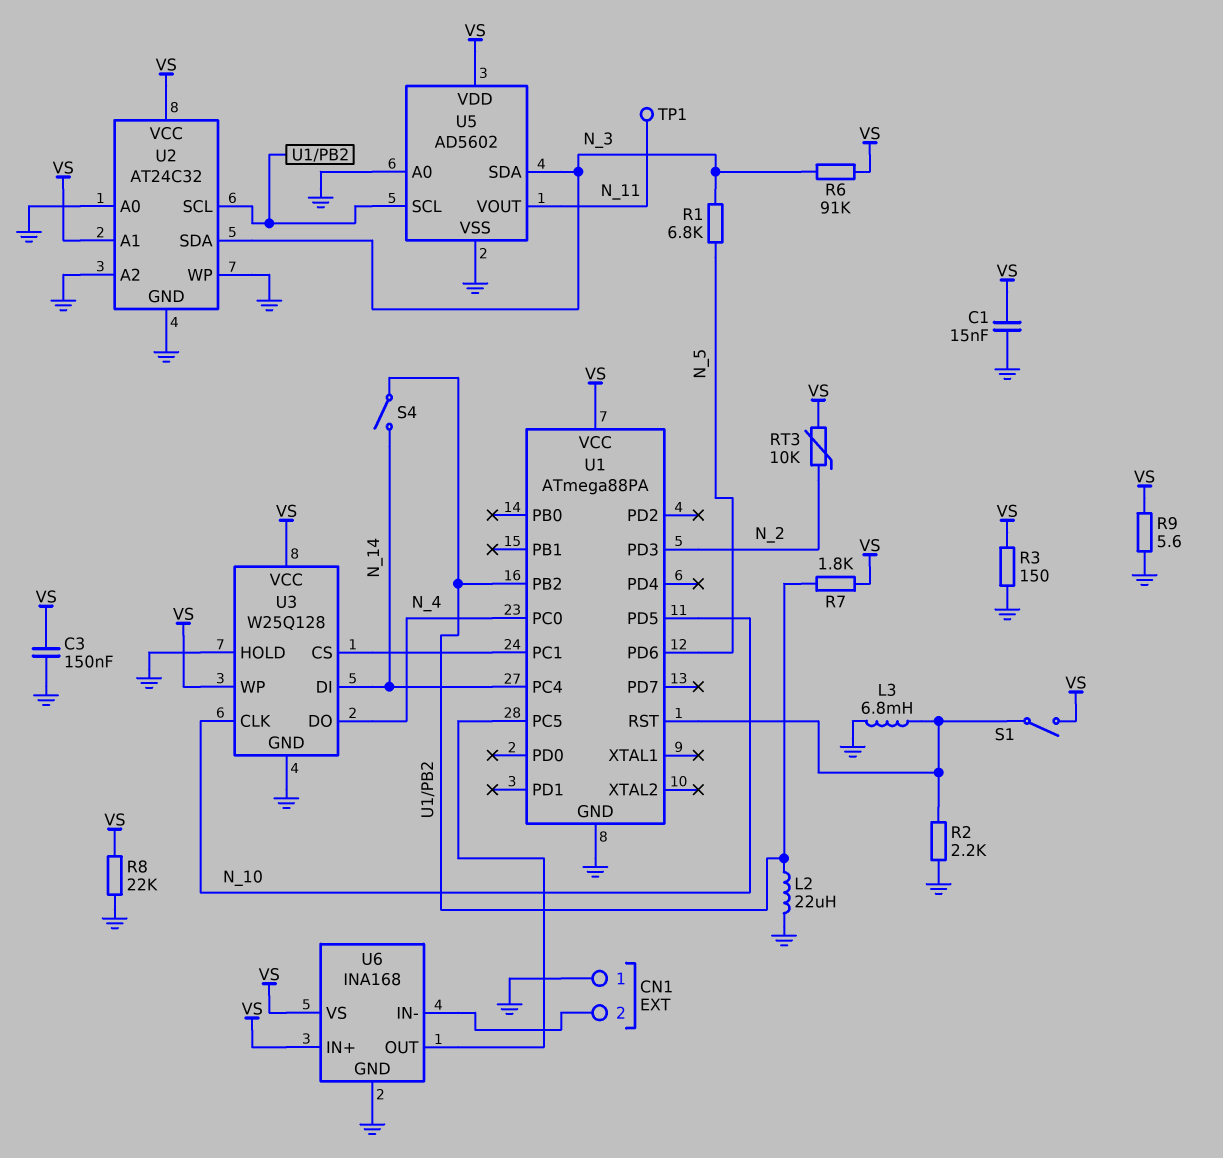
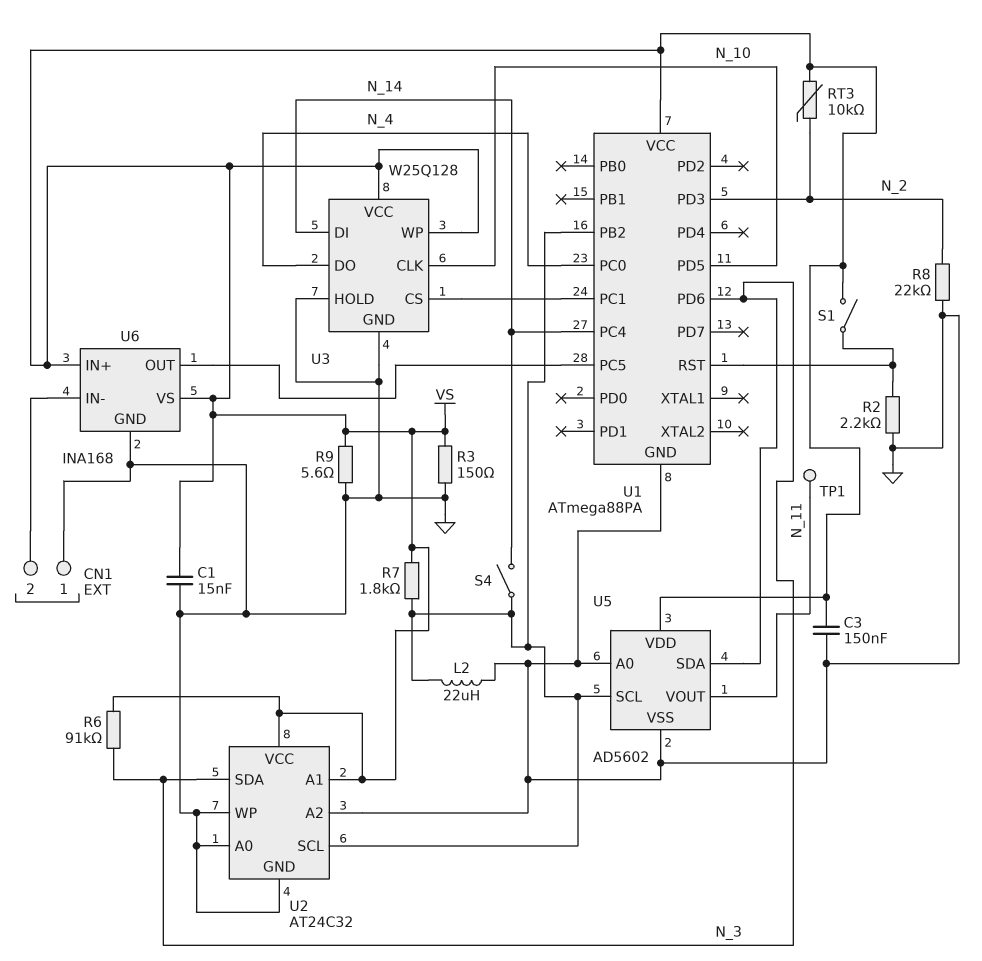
L3: 6.8mH (GND, U1/RST) -> none
R1: 6.8k (N_3, N_5) -> none
R8: 22k (GND, VS) -> 22k (GND, N_2)
U1 pin PD6: N_5 -> N_3

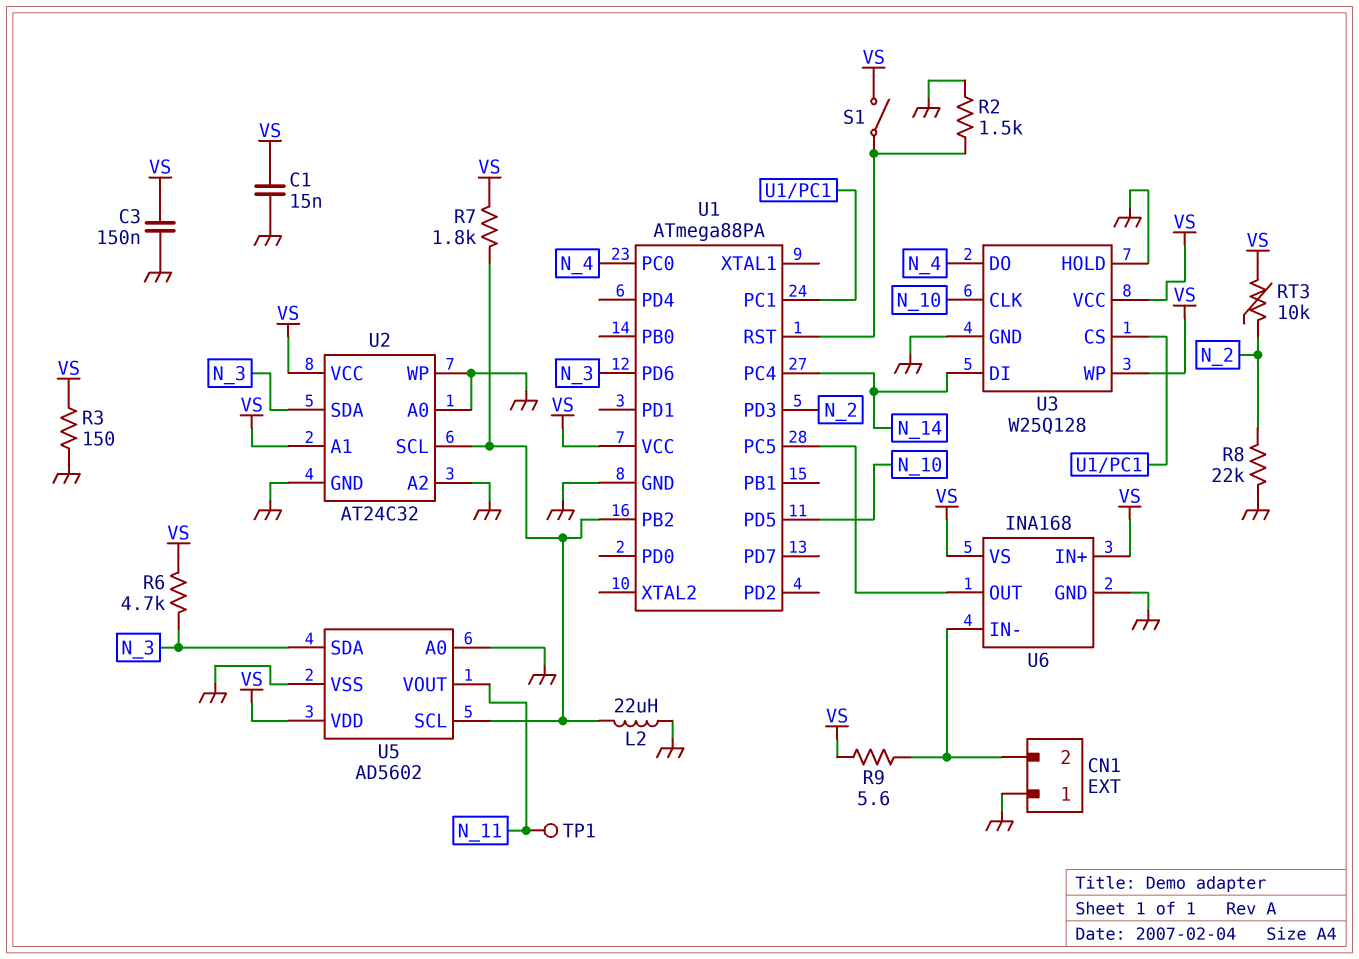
R2: 2.2k (GND, U1/RST) -> 1.5k (GND, U1/RST)
R6: 91k (N_3, VS) -> 4.7k (N_3, VS)
R9: 5.6 (GND, VS) -> 5.6 (CN1/2, VS)
S4: switch (N_14, U1/PB2) -> none

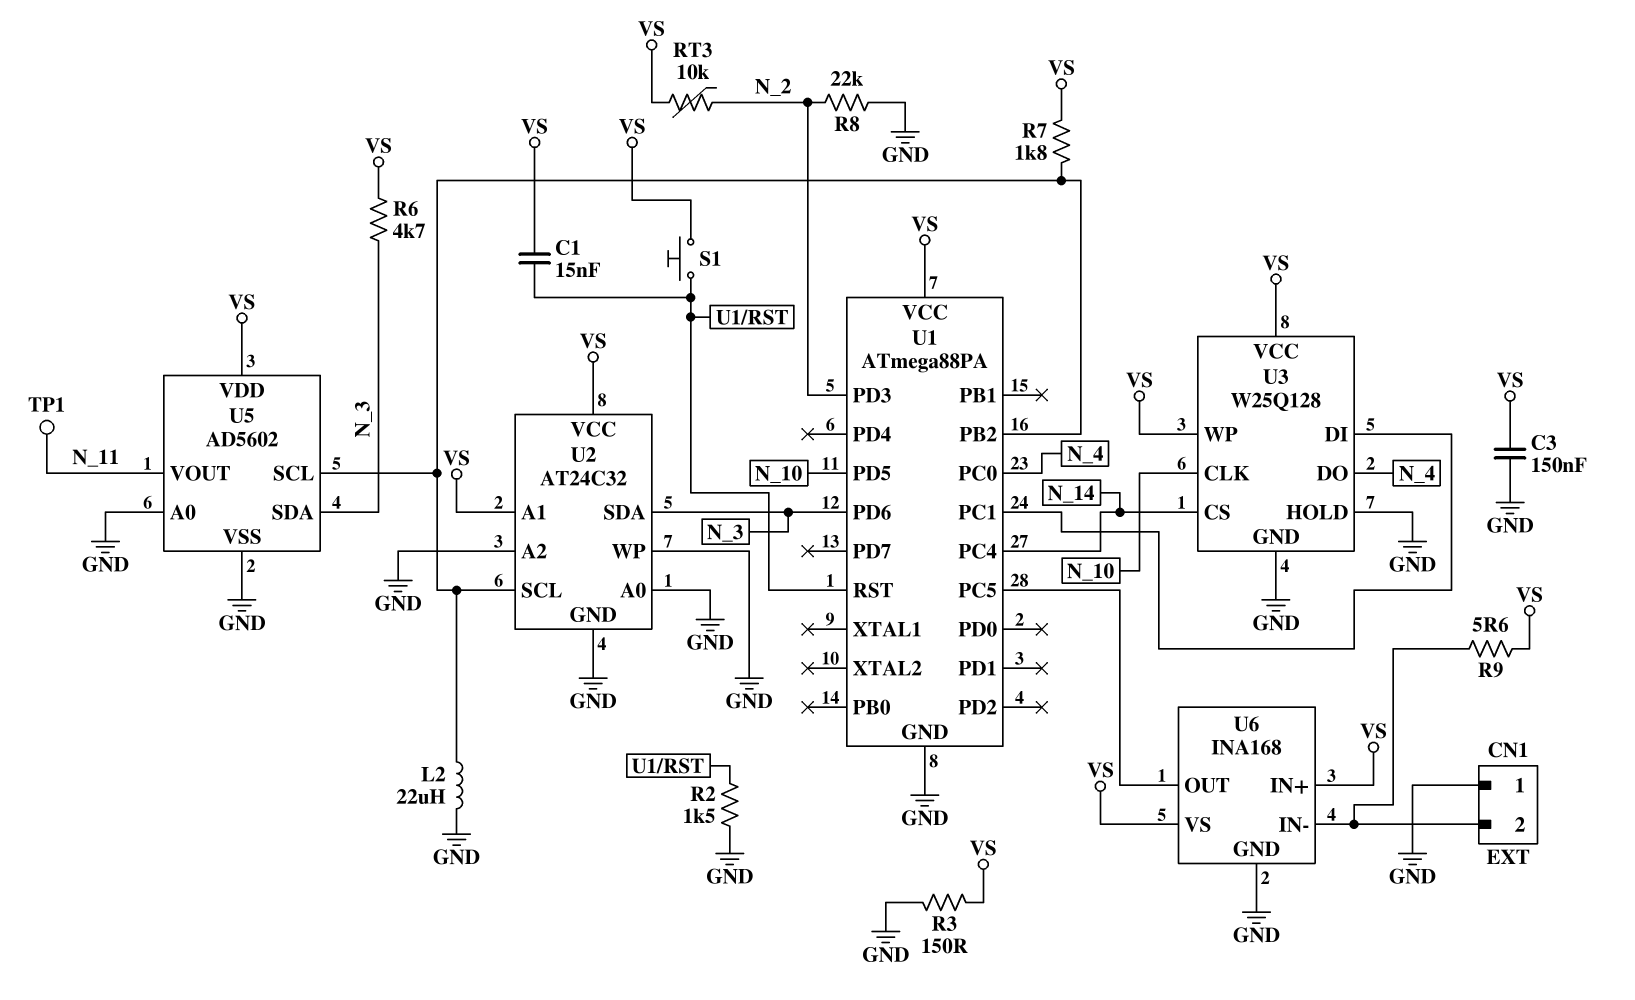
C1: 15nF (GND, VS) -> 15nF (U1/RST, VS)
S1: switch (U1/RST, VS) -> button (U1/RST, VS)
U3 pin CS: U1/PC1 -> N_14
U3 pin DI: N_14 -> U1/PC1

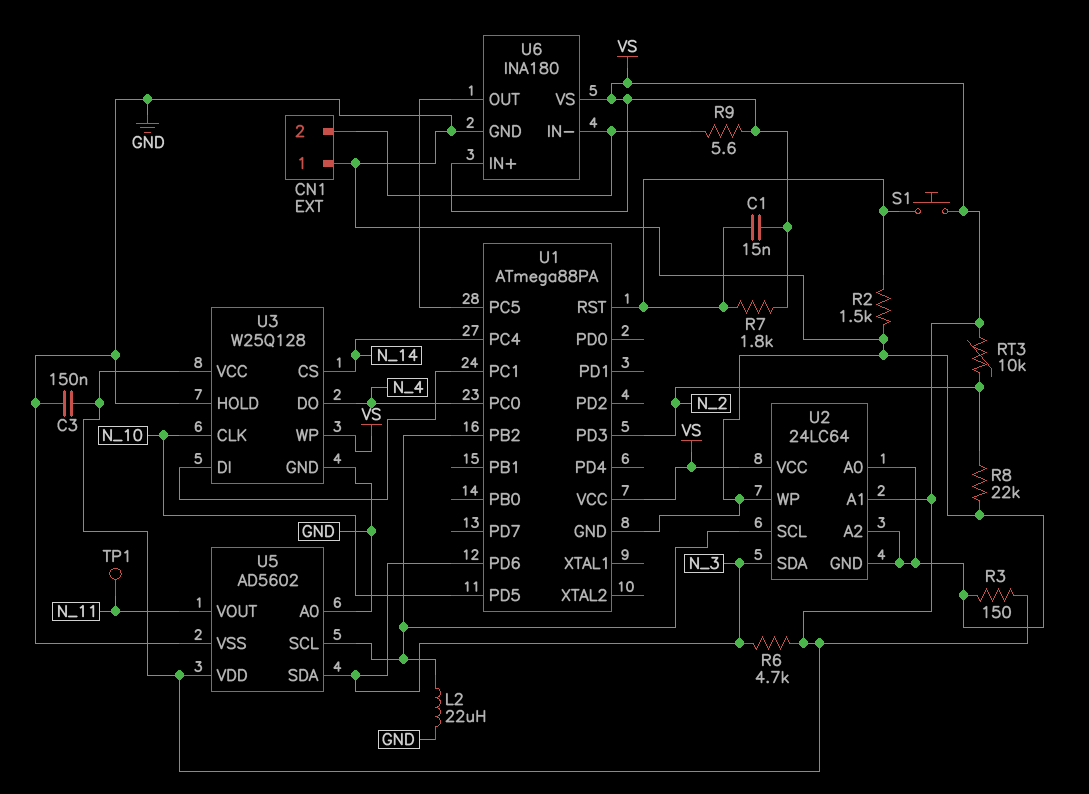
R7: 1.8k (U1/PB2, VS) -> 1.8k (U1/RST, VS)
U2: AT24C32 -> 24LC64
U6: INA168 -> INA180

